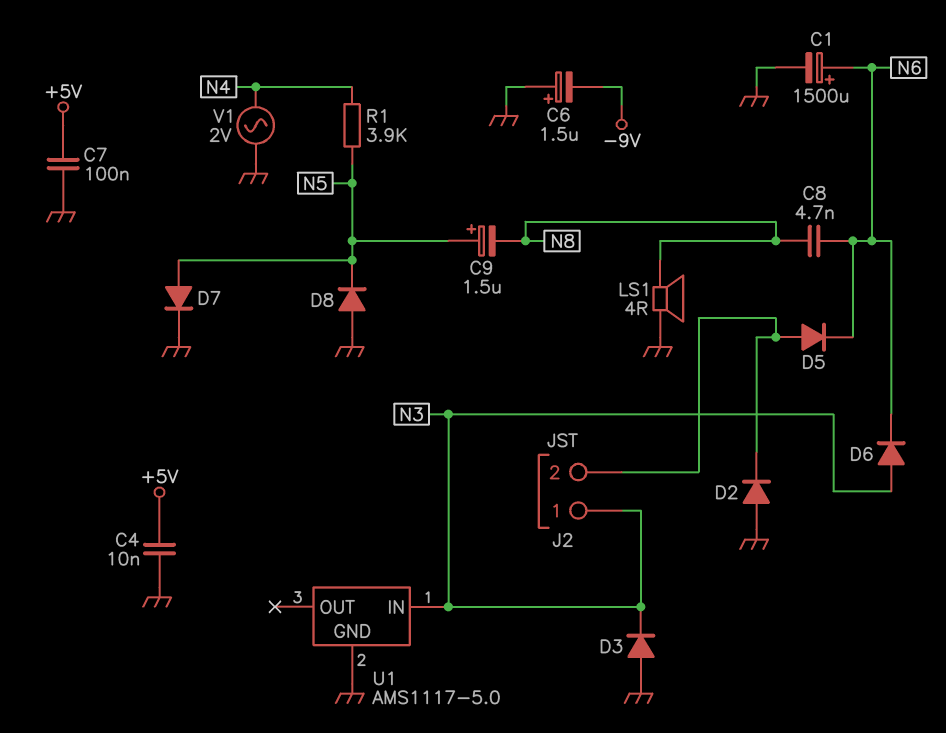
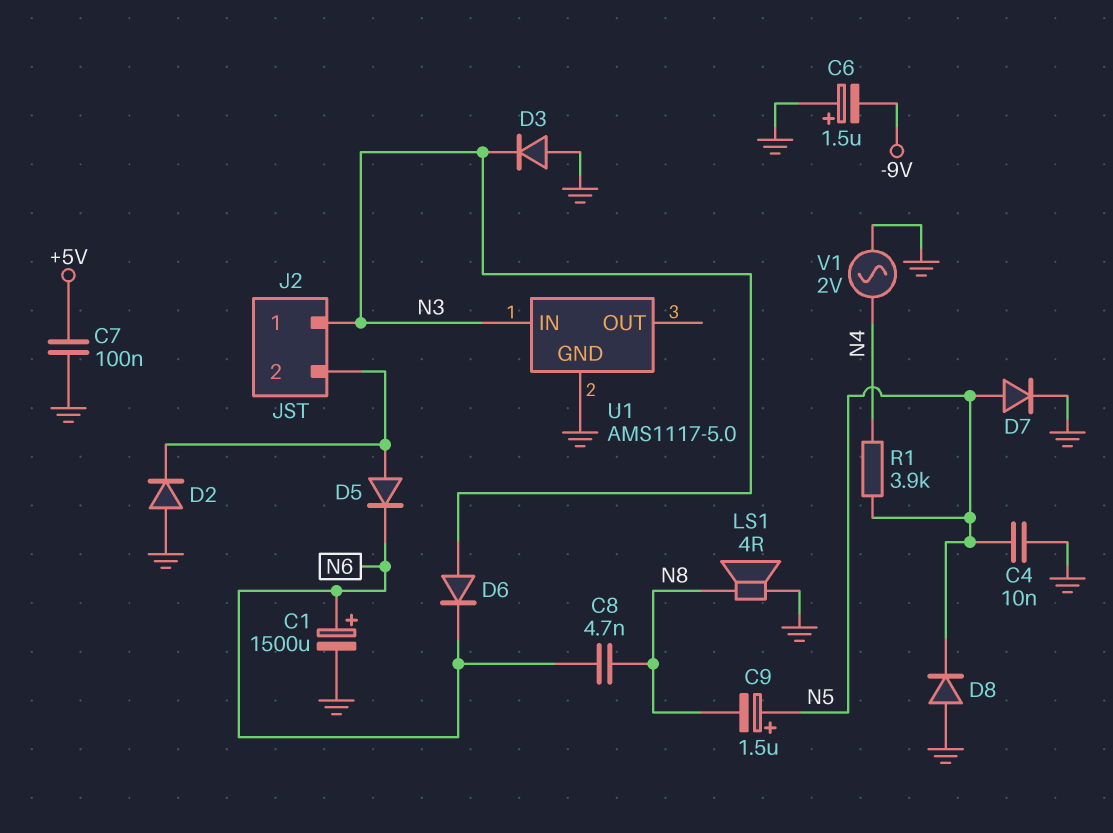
C4: 10nF (+5V, GND) -> 10nF (GND, N5)

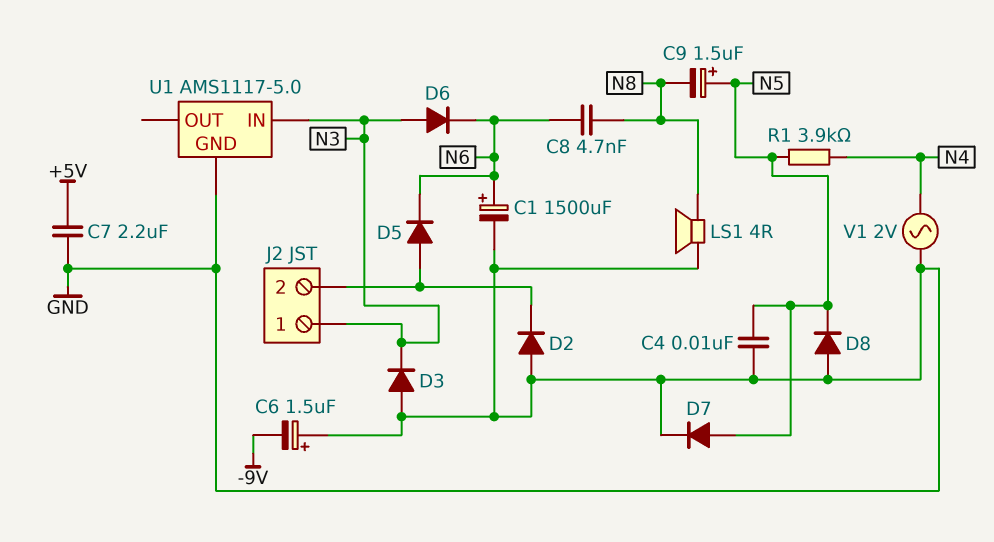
C7: 100nF (+5V, GND) -> 2.2uF (+5V, GND)

